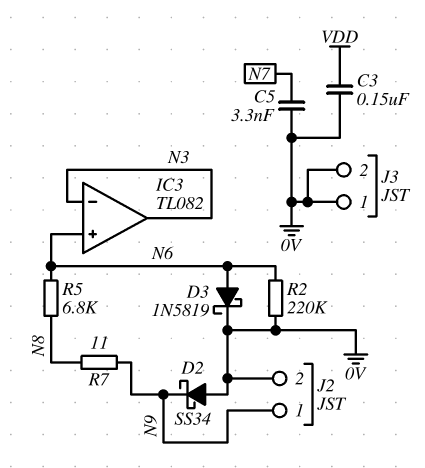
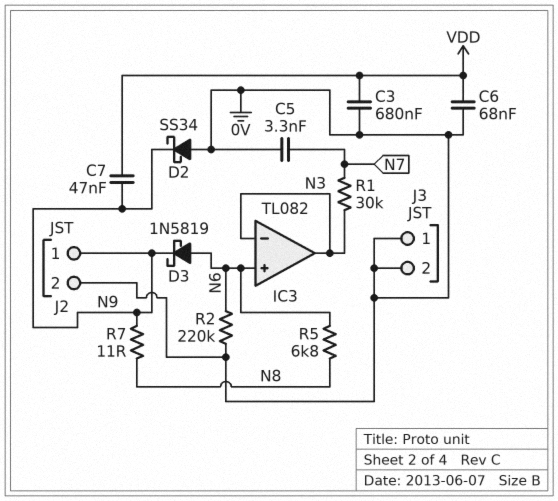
C3: 150nF (0V, VDD) -> 680nF (0V, VDD)
C6: none -> 68nF (0V, VDD)
C7: none -> 47nF (N9, VDD)
D3: schottky 1N5819 (A N6, K 0V) -> schottky 1N5819 (A N6, K N9)
R1: none -> 30k (N3, N7)

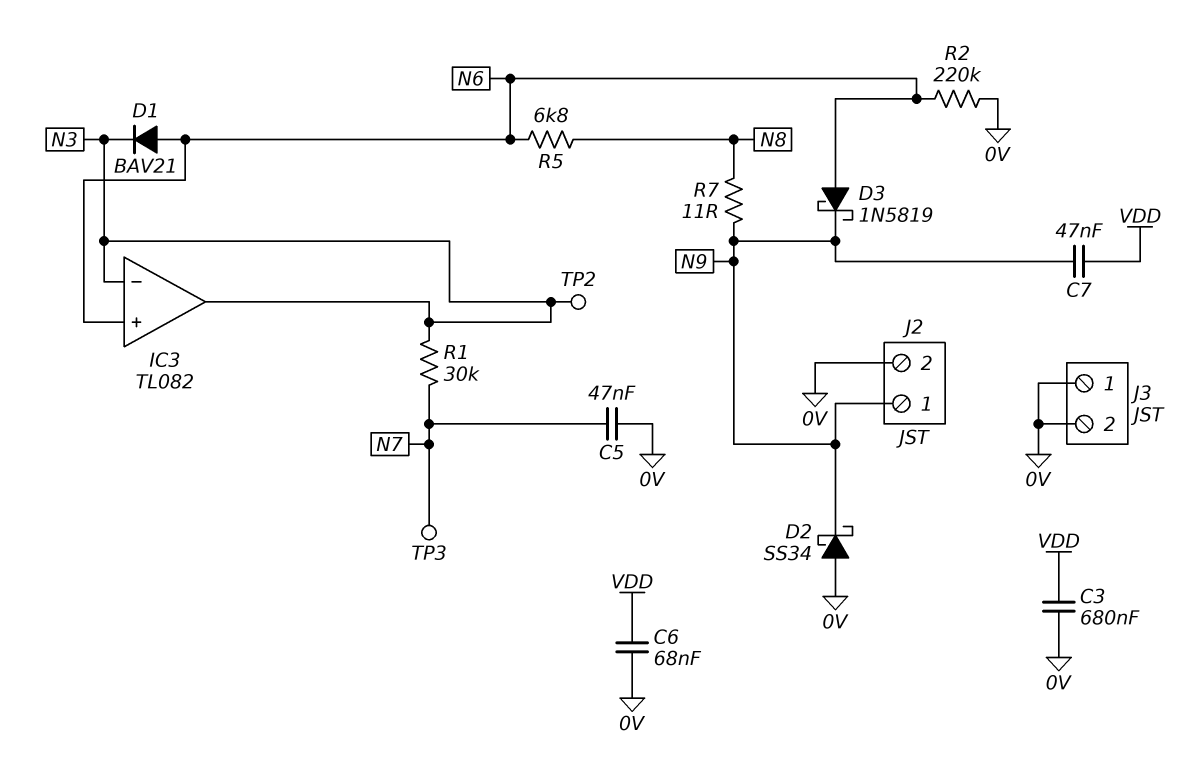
C5: 3.3nF (0V, N7) -> 47nF (0V, N7)
D1: none -> diode BAV21 (A N6, K N3)
TP2: none -> test point (N3)
TP3: none -> test point (N7)

